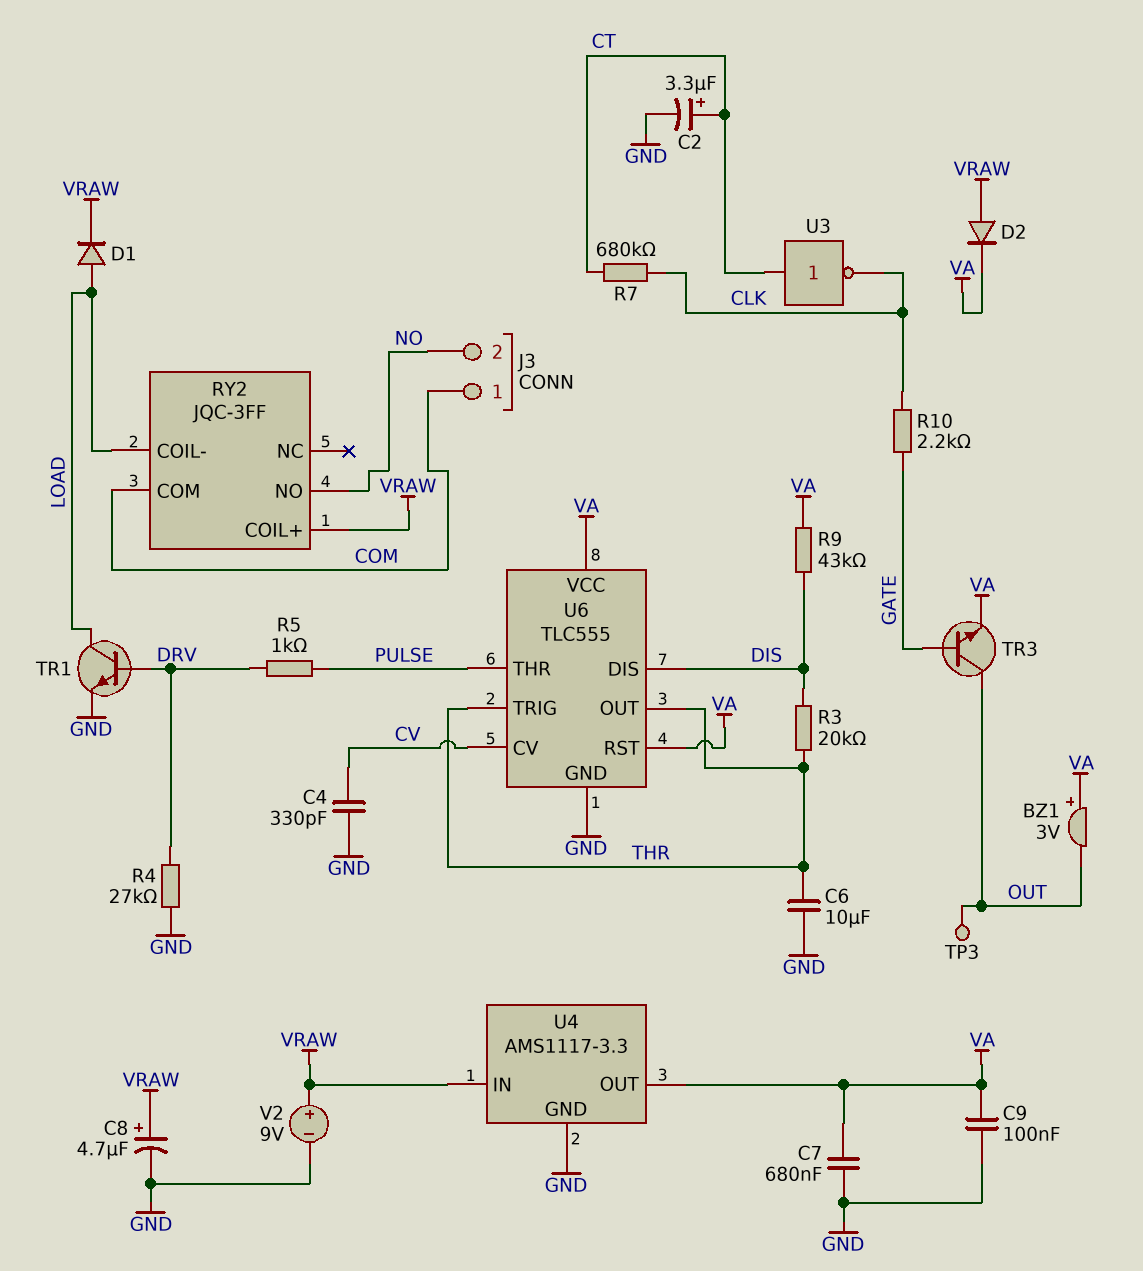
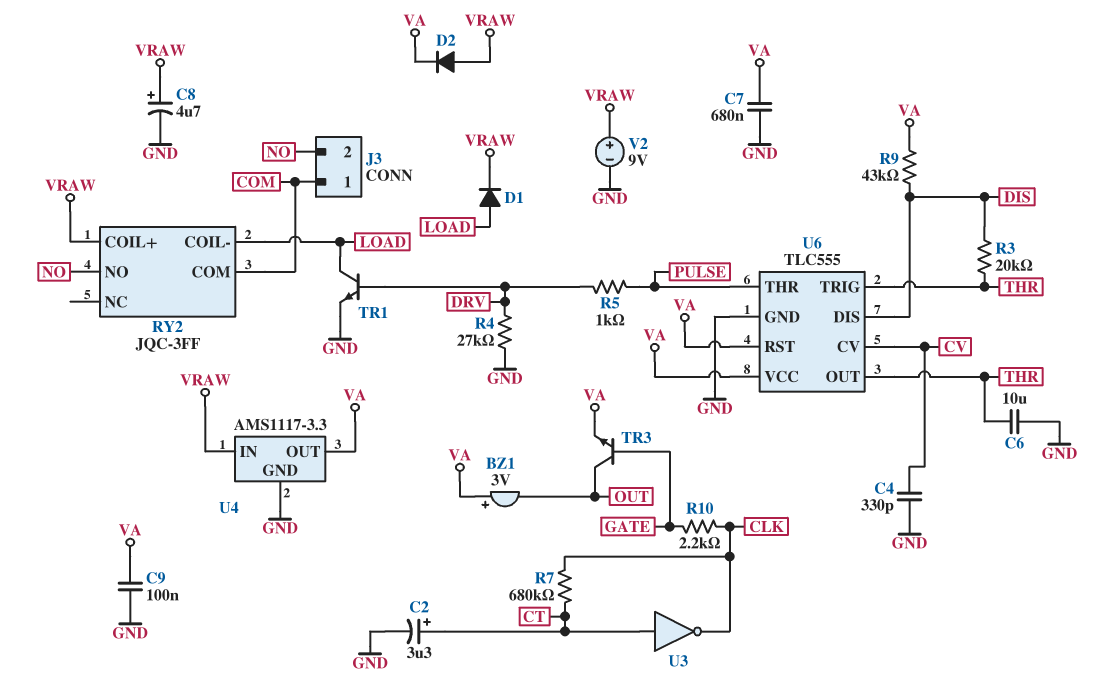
TP3: test point (OUT) -> none

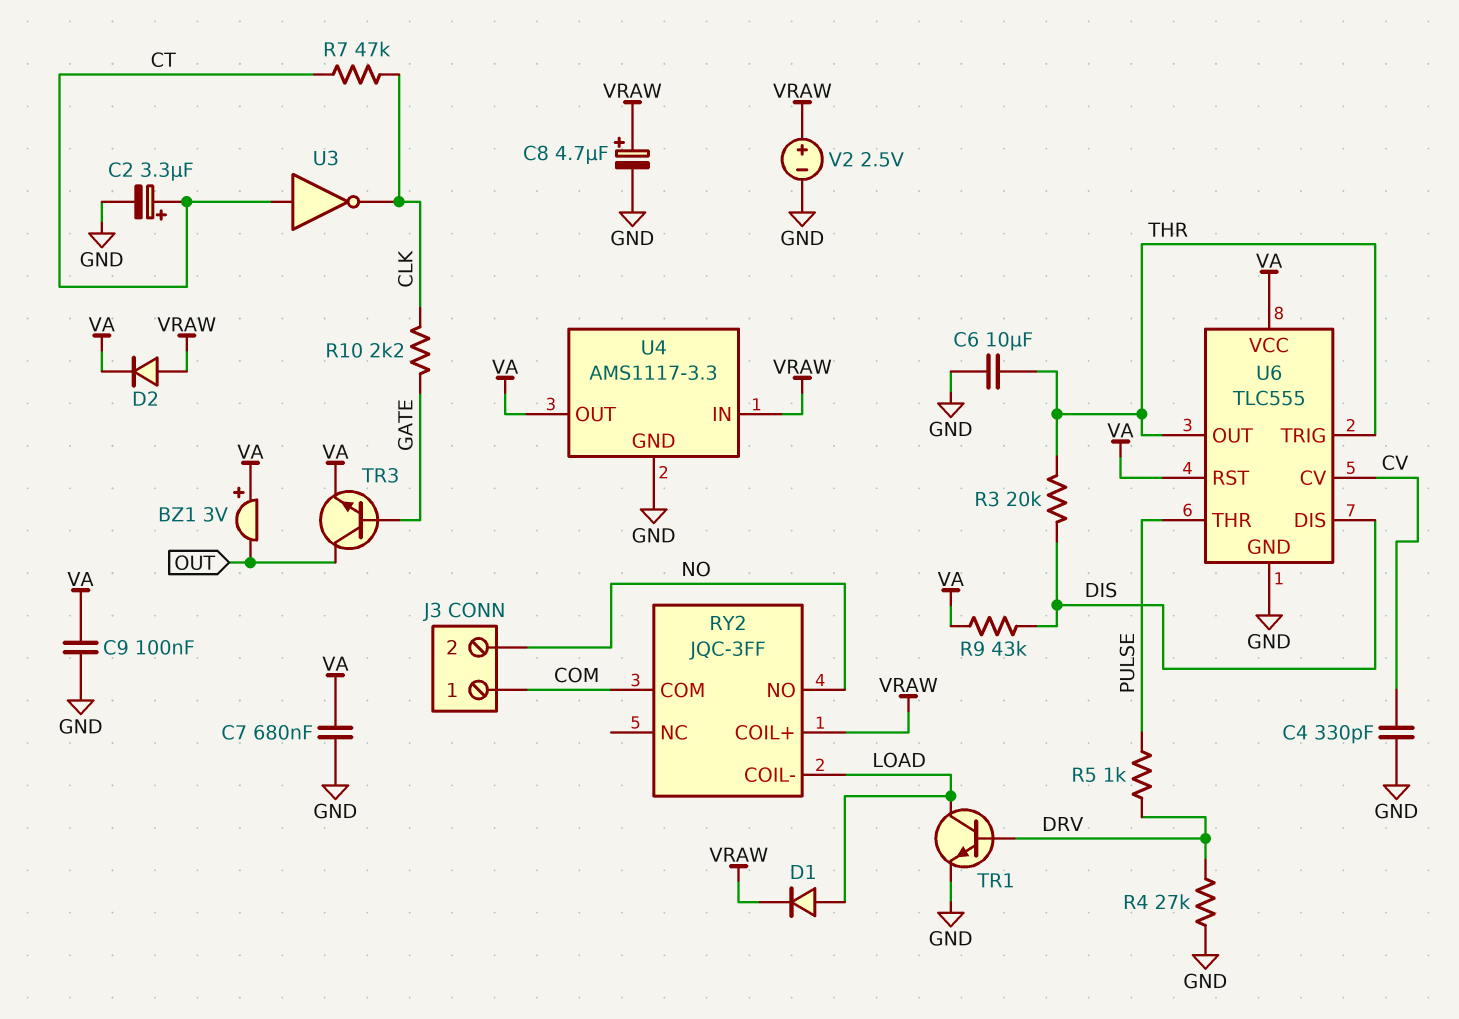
R7: 680k (CLK, CT) -> 47k (CLK, CT)
V2: 9V (plus VRAW, minus GND) -> 2.5V (plus VRAW, minus GND)

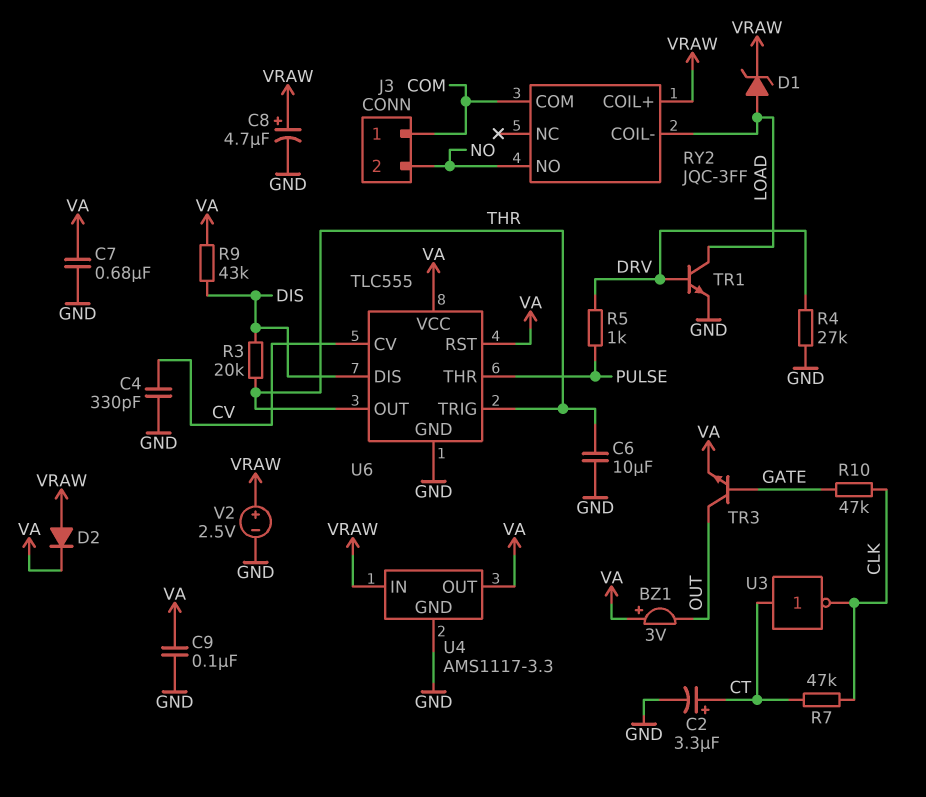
D1: diode (A LOAD, K VRAW) -> zener (A LOAD, K VRAW)
R10: 2.2k (CLK, GATE) -> 47k (CLK, GATE)

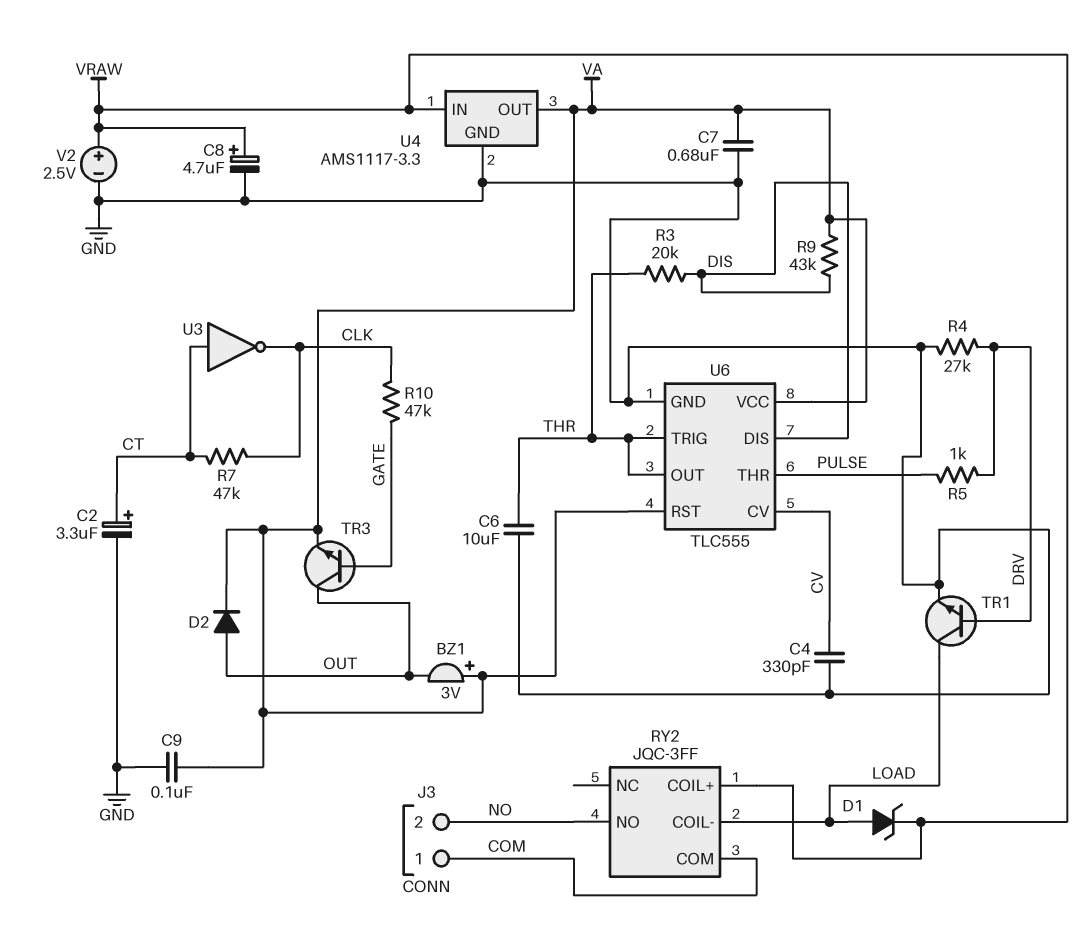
D2: diode (A VRAW, K VA) -> diode (A OUT, K VA)

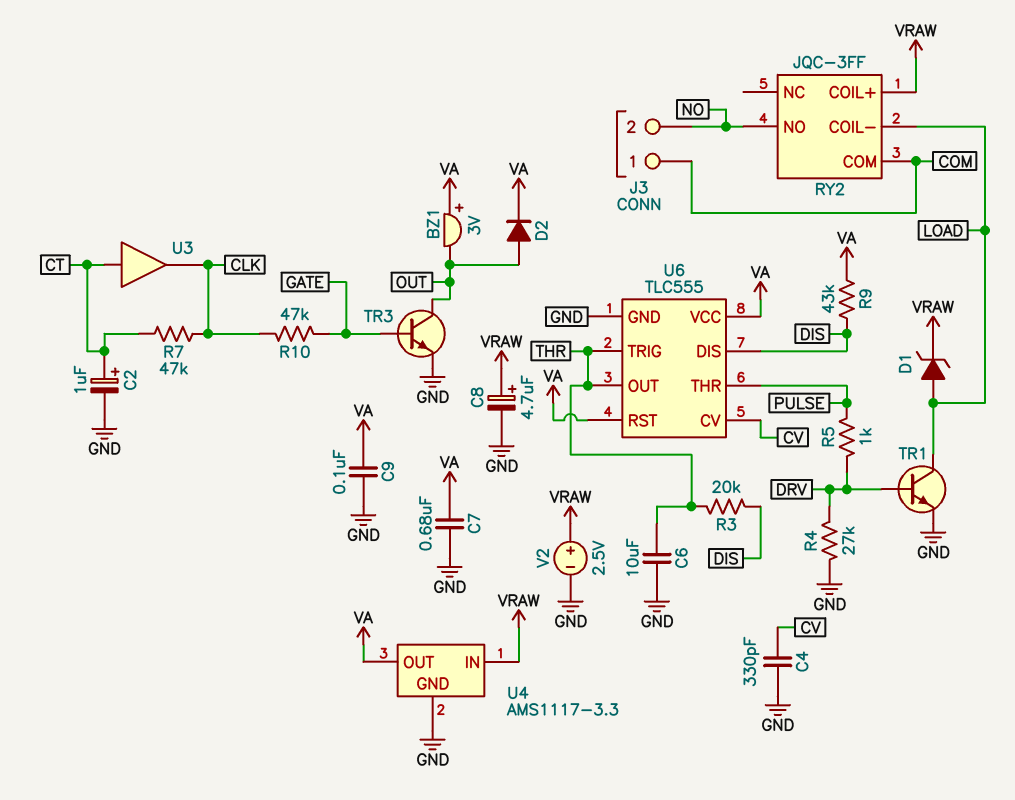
C2: 3.3uF (plus CT, minus GND) -> 1uF (plus CT, minus GND)
TR3: NPN (B GATE, C OUT, E VA) -> NPN (B GATE, C OUT, E GND)
U3: NOT (in CT, out CLK) -> buffer (in CT, out CLK)

